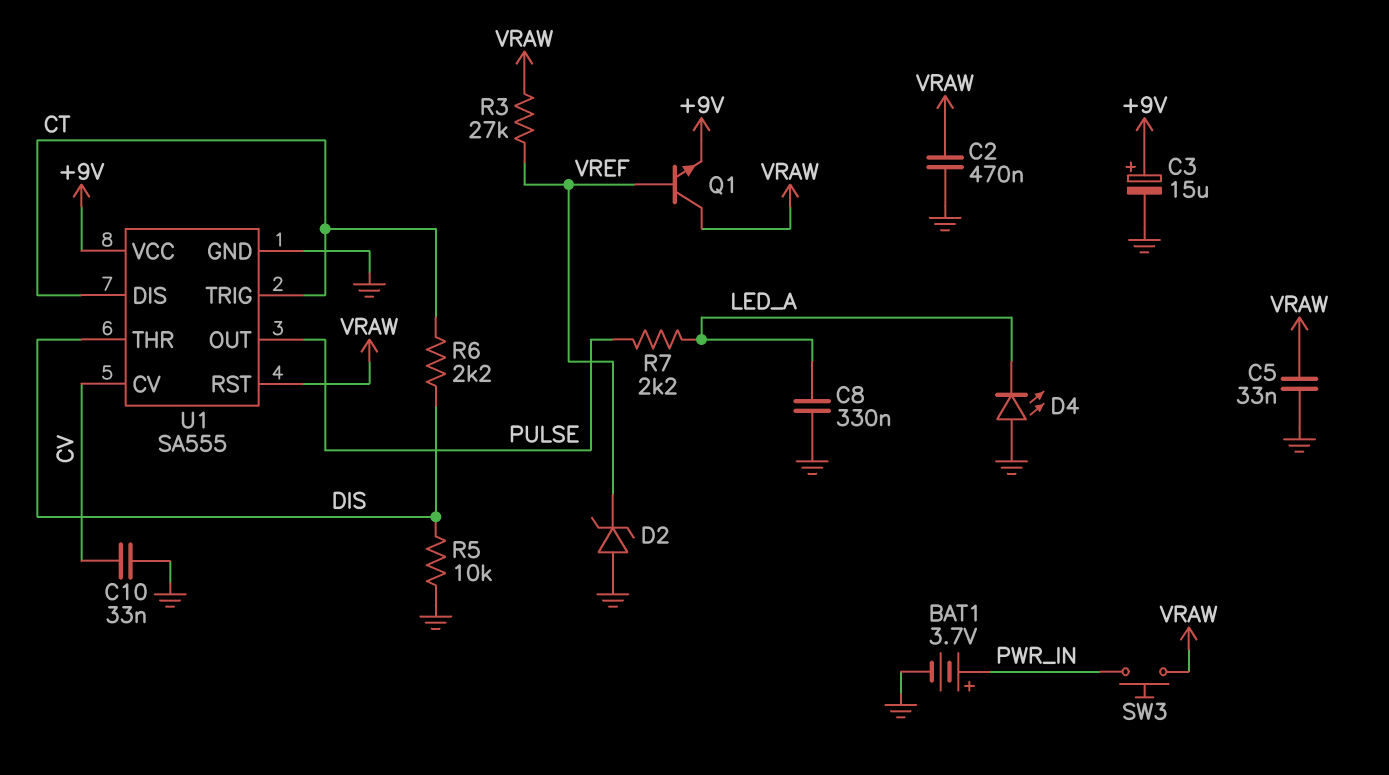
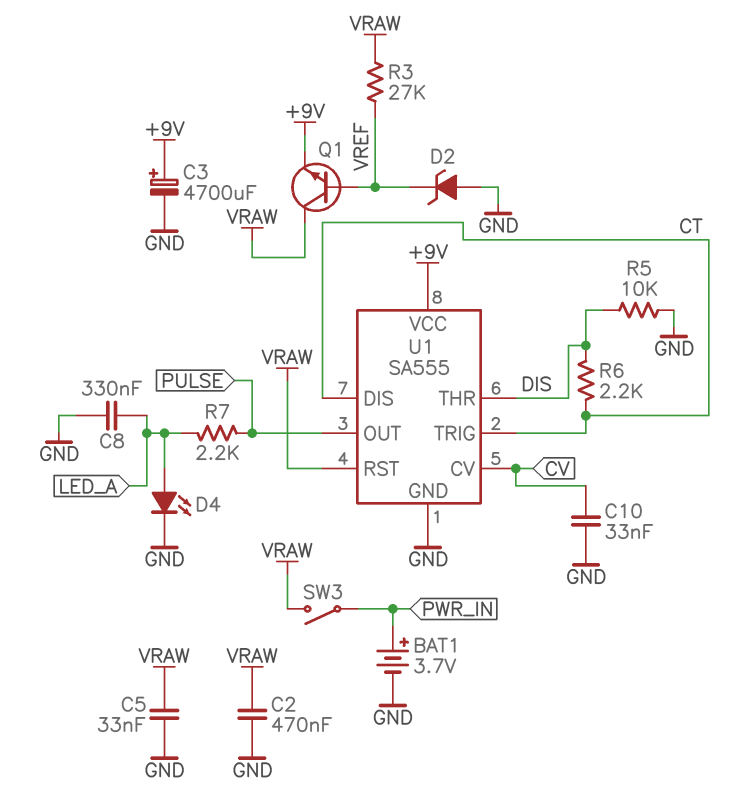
C3: 15uF (plus +9V, minus GND) -> 4700uF (plus +9V, minus GND)
D4: LED (A GND, K LED_A) -> LED (A LED_A, K GND)
SW3: button (PWR_IN, VRAW) -> switch (PWR_IN, VRAW)

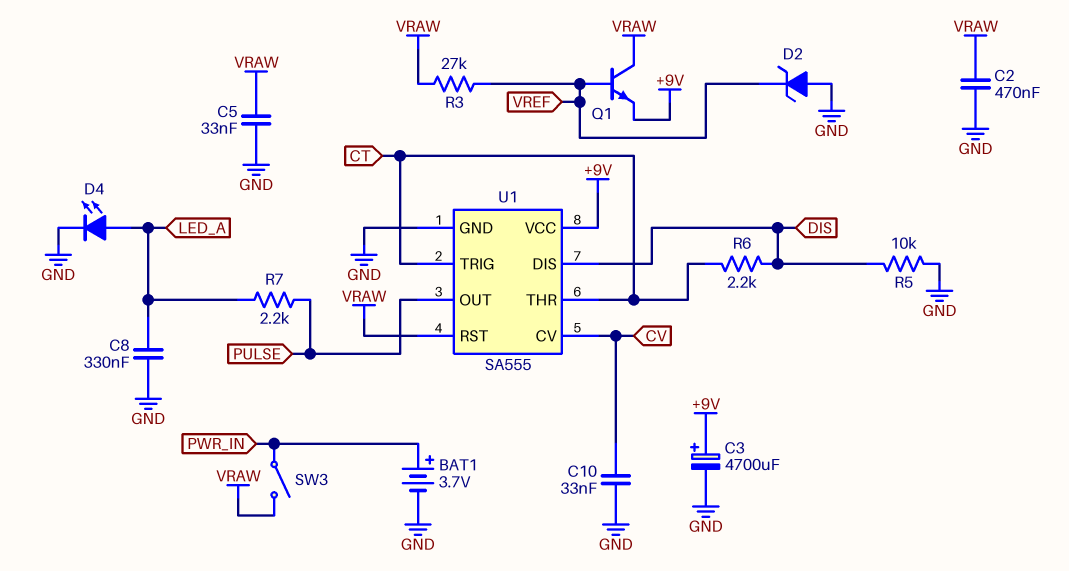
U1 pin DIS: CT -> DIS
U1 pin THR: DIS -> CT

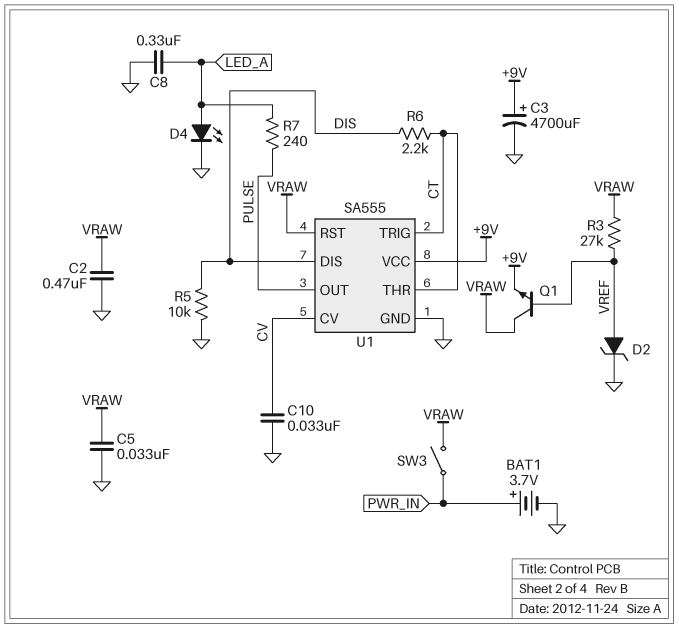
D2: zener (A GND, K VREF) -> zener (A VREF, K GND)
R7: 2.2k (LED_A, PULSE) -> 240 (LED_A, PULSE)

